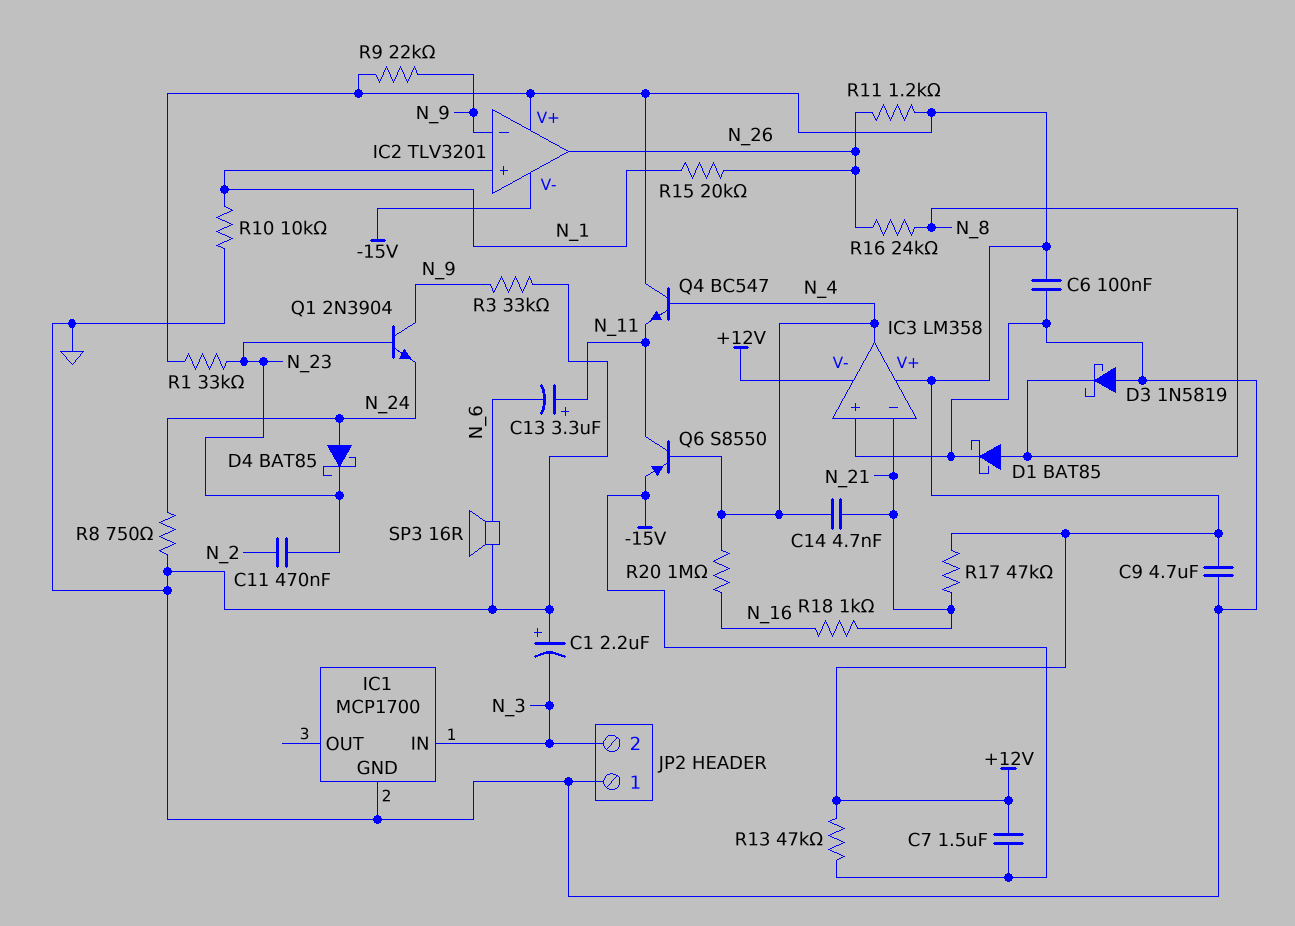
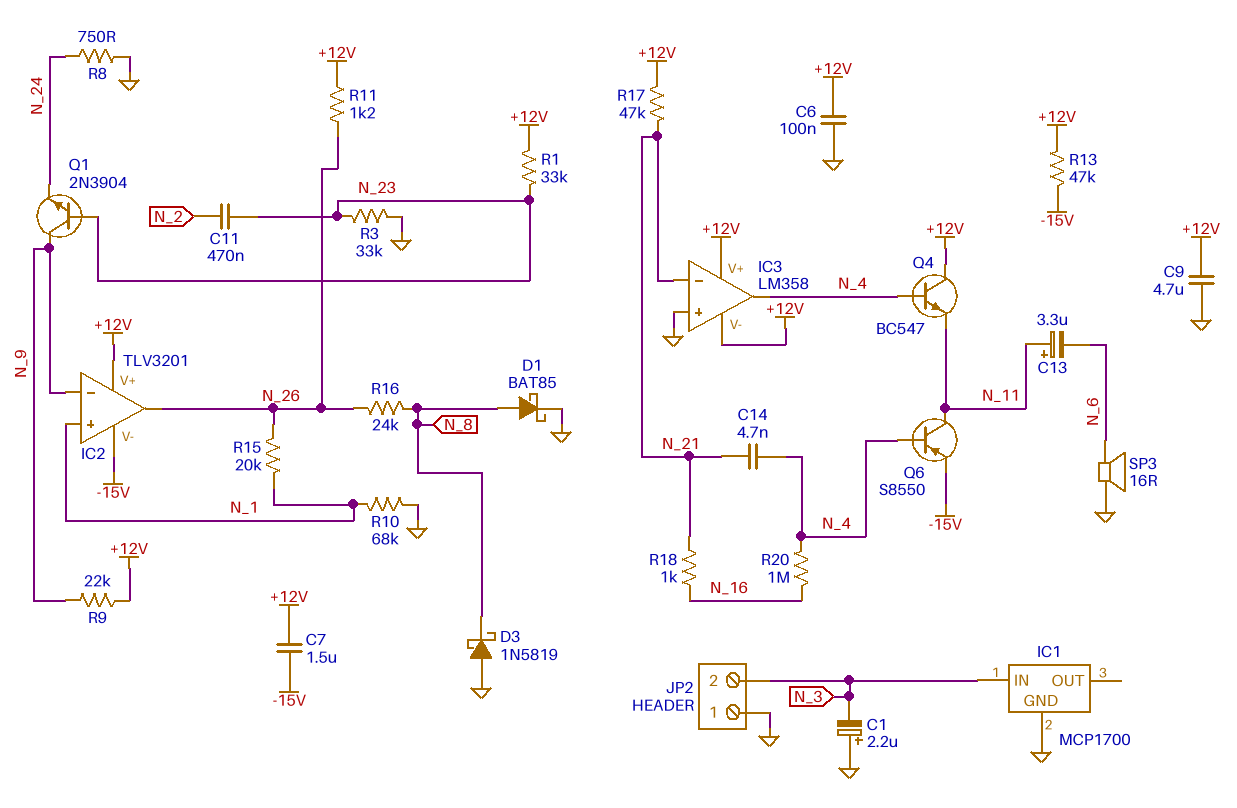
D4: schottky BAT85 (A N_24, K N_23) -> none
R3: 33k (GND, N_9) -> 33k (GND, N_23)
R10: 10k (GND, N_1) -> 68k (GND, N_1)

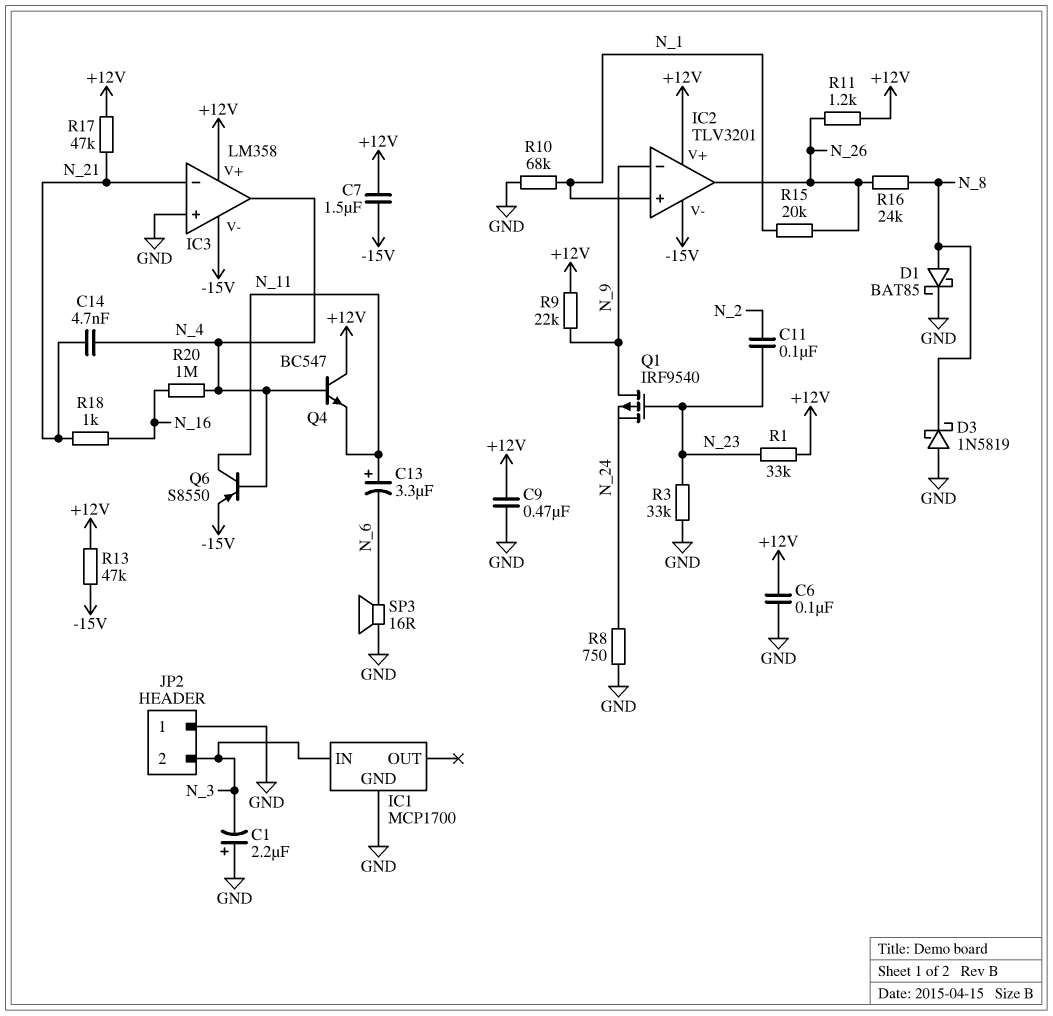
C9: 4.7uF (+12V, GND) -> 470nF (+12V, GND)
C11: 470nF (N_2, N_23) -> 100nF (N_2, N_23)
IC3 pin V-: +12V -> -15V
Q1: NPN 2N3904 (B N_23, C N_9, E N_24) -> PMOS IRF9540 (G N_23, D N_9, S N_24)

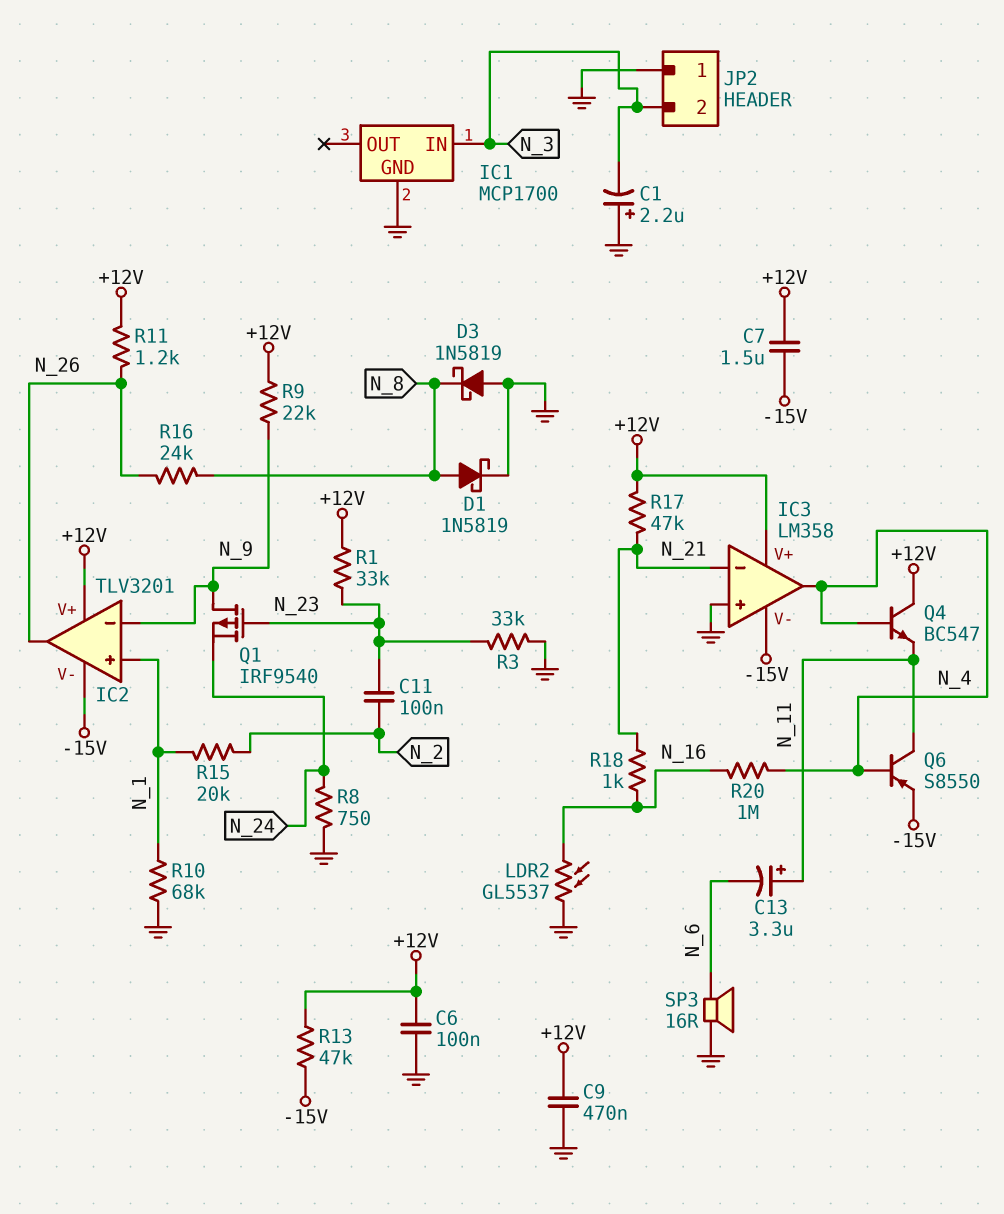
C14: 4.7nF (N_4, N_21) -> none
D1: schottky BAT85 (A N_8, K GND) -> schottky 1N5819 (A N_8, K GND)
LDR2: none -> GL5537 (GND, N_16)
R15: 20k (N_1, N_26) -> 20k (N_1, N_2)

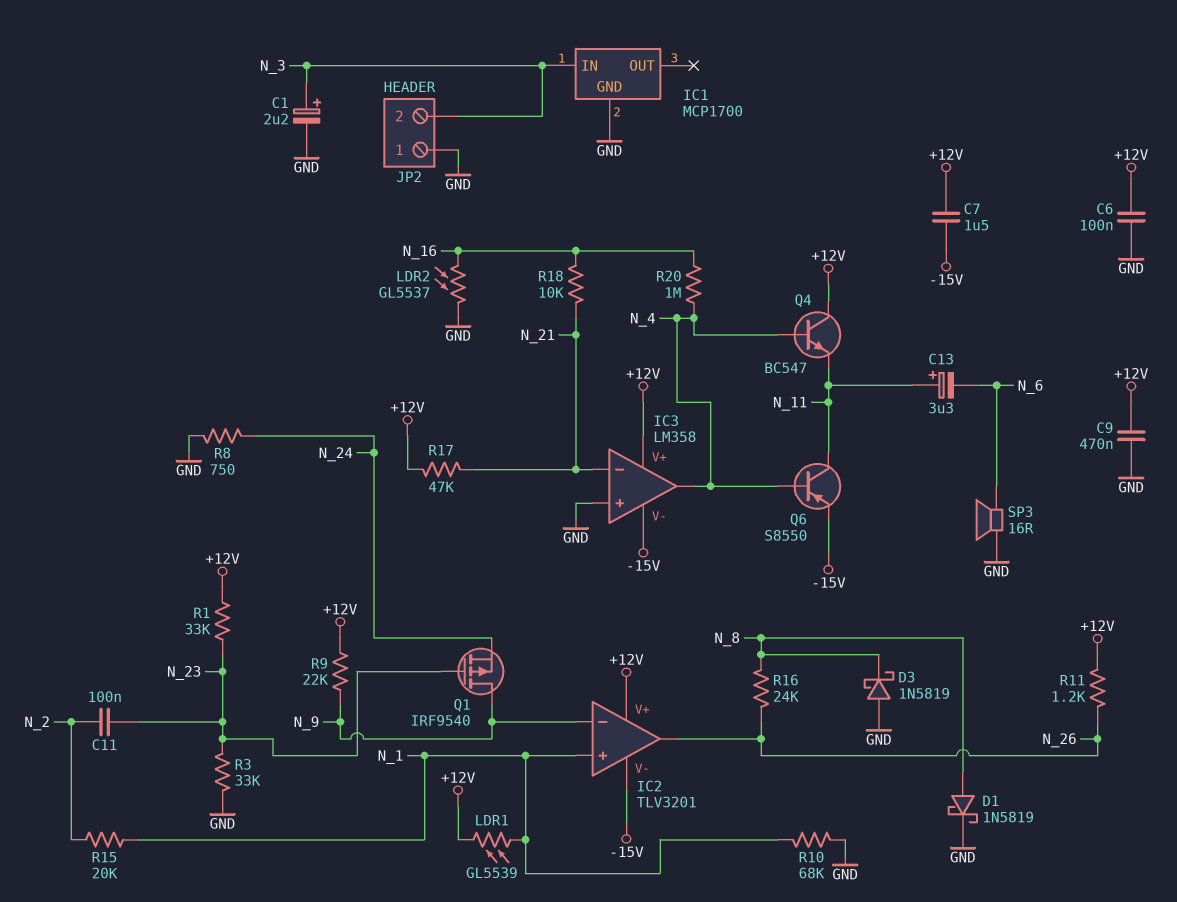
C1: 2.2uF (plus GND, minus N_3) -> 2.2uF (plus N_3, minus GND)
LDR1: none -> GL5539 (+12V, N_1)
R13: 47k (+12V, -15V) -> none
R18: 1k (N_16, N_21) -> 10k (N_16, N_21)

